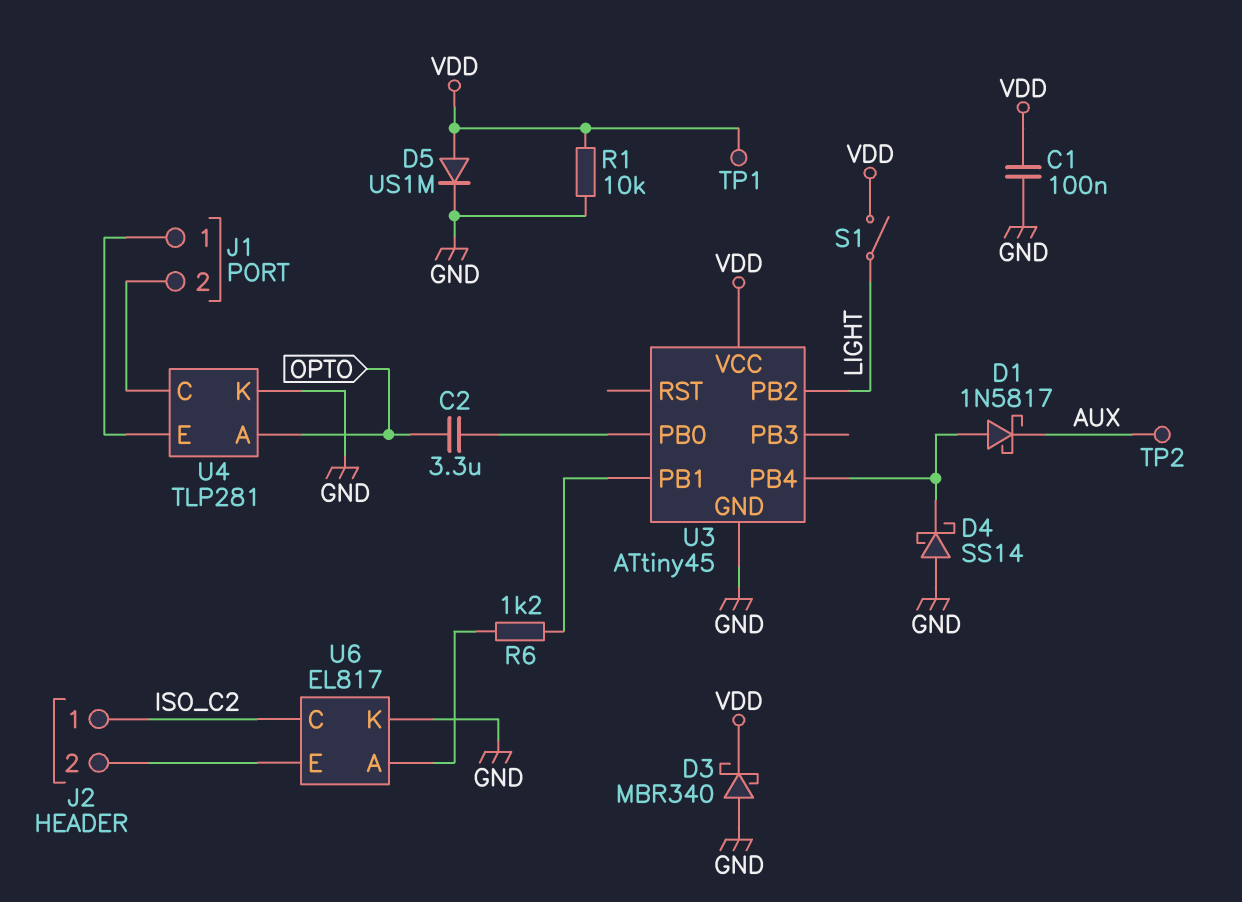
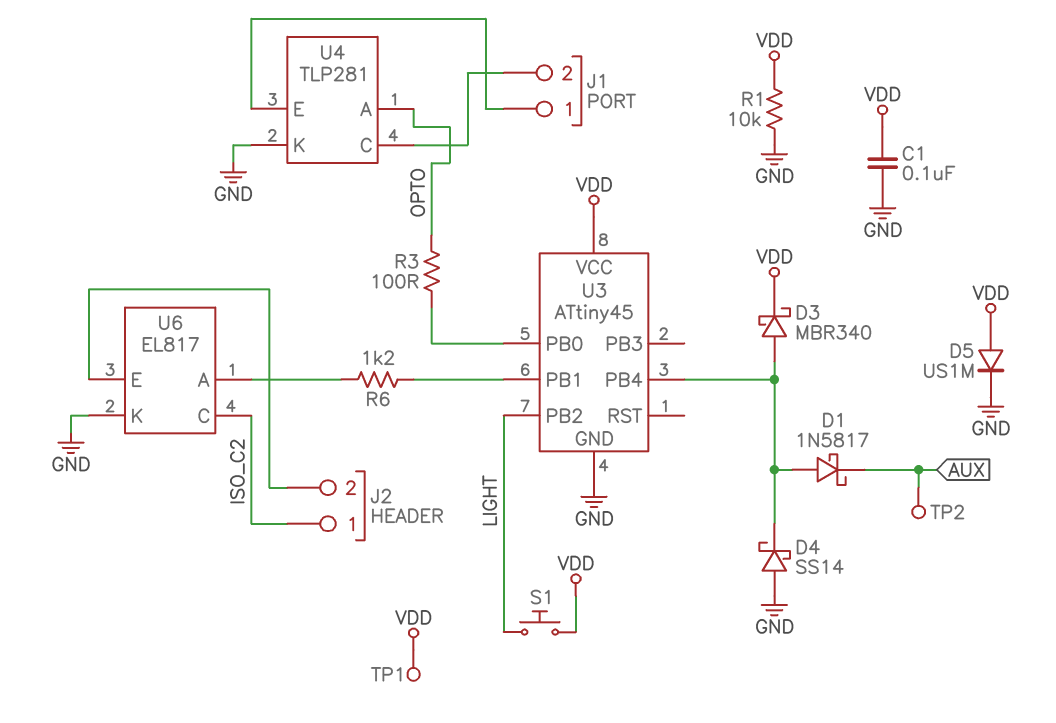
C2: 3.3uF (OPTO, U3/PB0) -> none
D3: schottky MBR340 (A GND, K VDD) -> schottky MBR340 (A U3/PB4, K VDD)
R3: none -> 100 (OPTO, U3/PB0)
S1: switch (LIGHT, VDD) -> button (LIGHT, VDD)

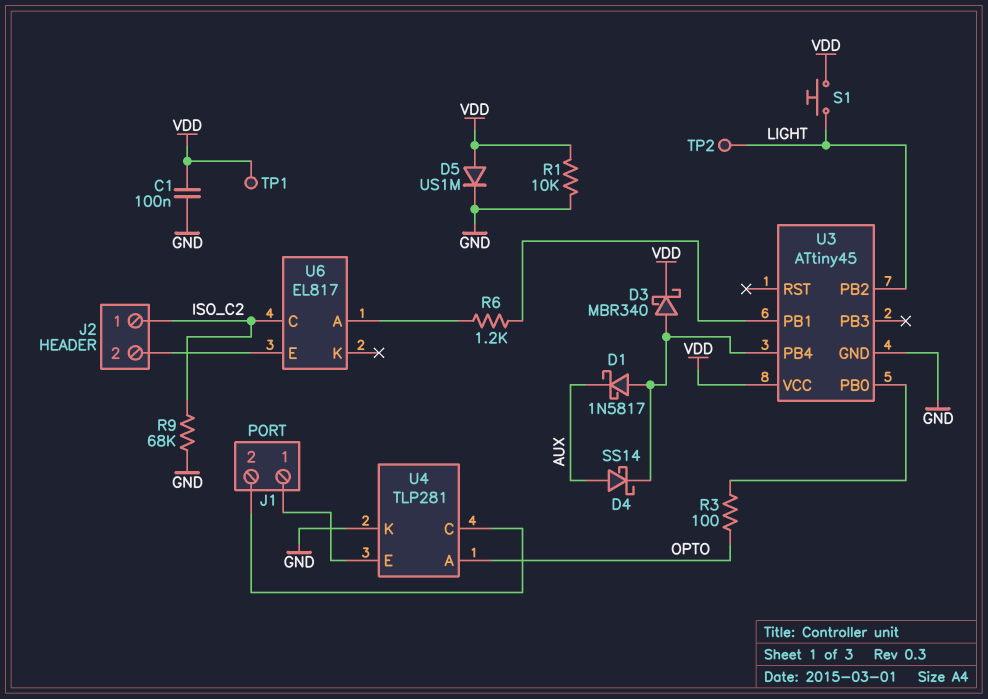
D4: schottky SS14 (A GND, K U3/PB4) -> schottky SS14 (A AUX, K U3/PB4)
R9: none -> 68k (GND, ISO_C2)
TP2: test point (AUX) -> test point (LIGHT)
U6 pin K: GND -> none

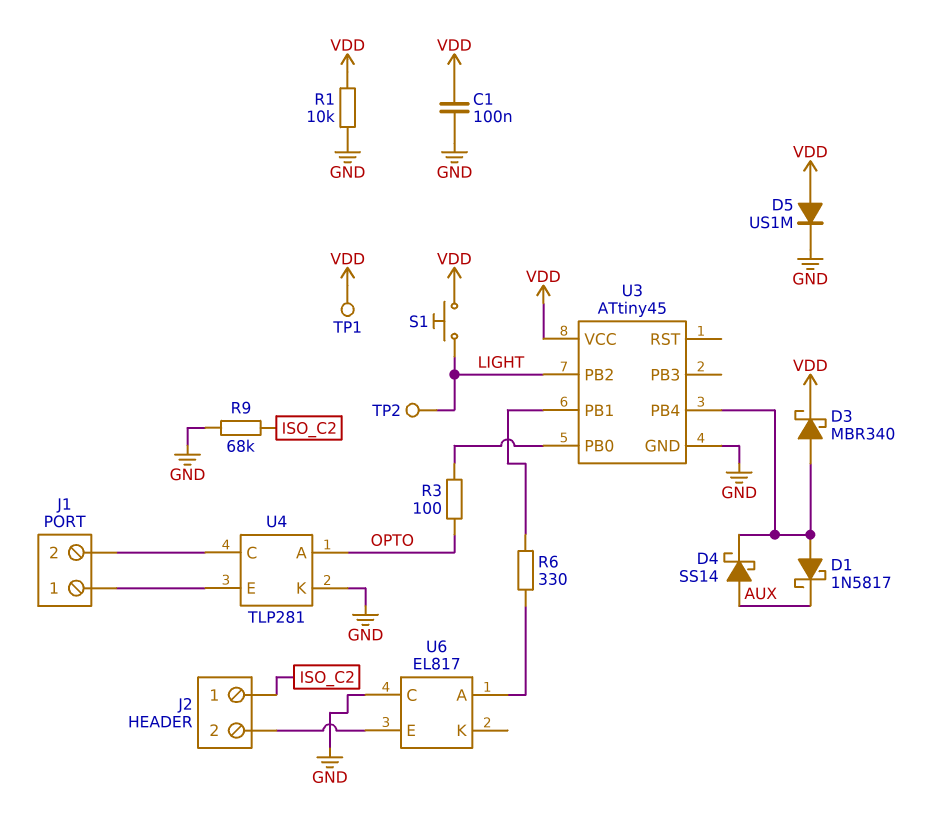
R6: 1.2k (U3/PB1, U6/A) -> 330 (U3/PB1, U6/A)
U6 pin C: ISO_C2 -> GND

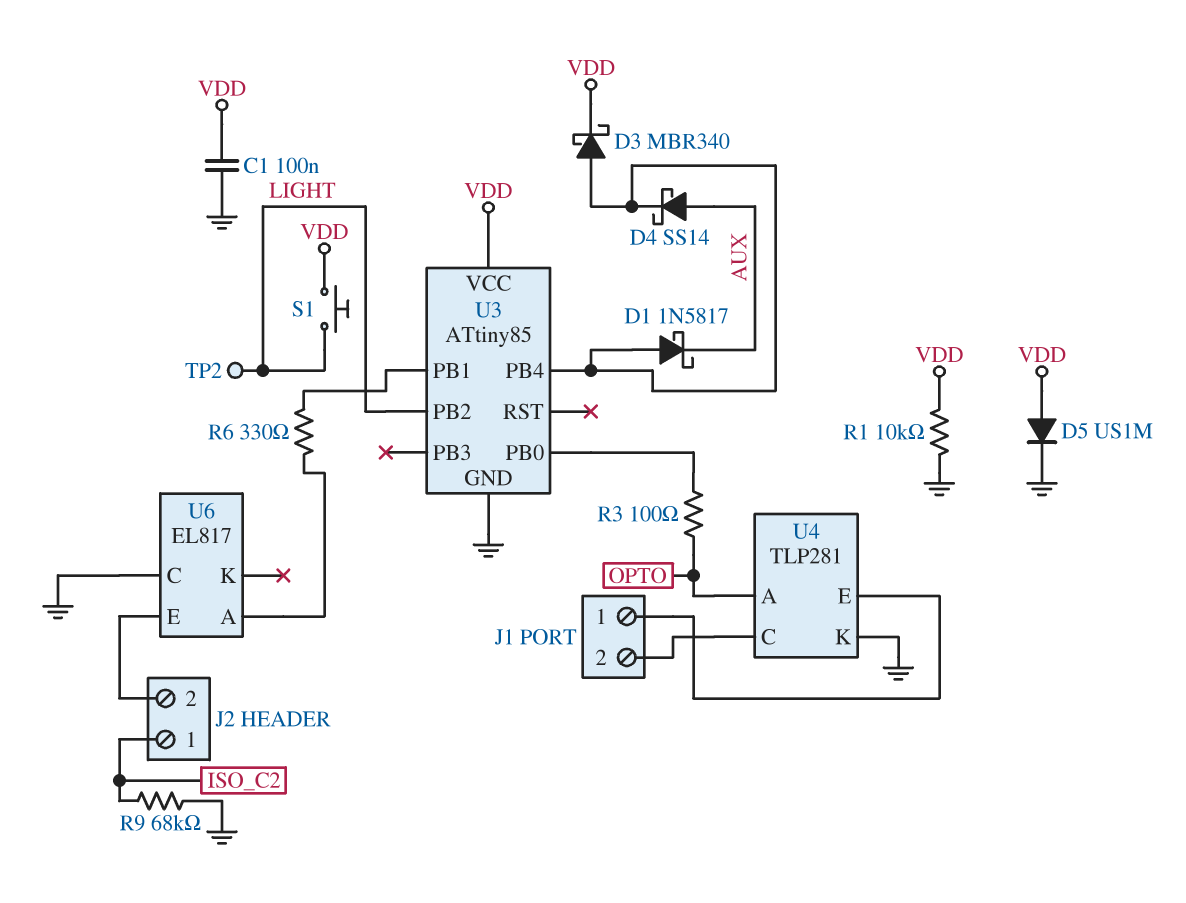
TP1: test point (VDD) -> none
U3: ATtiny45 -> ATtiny85

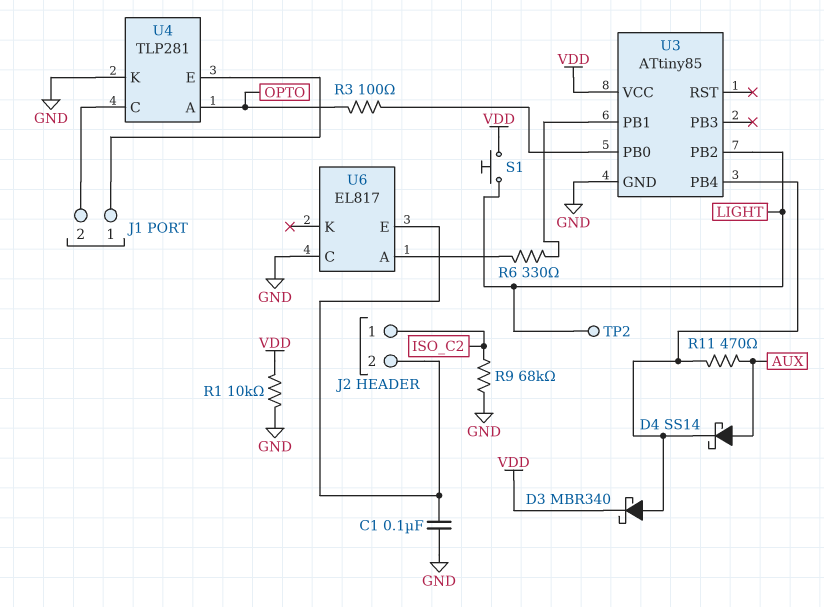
C1: 100nF (GND, VDD) -> 100nF (GND, J2/2)
D1: schottky 1N5817 (A U3/PB4, K AUX) -> none
D5: diode US1M (A VDD, K GND) -> none
R11: none -> 470 (AUX, U3/PB4)

